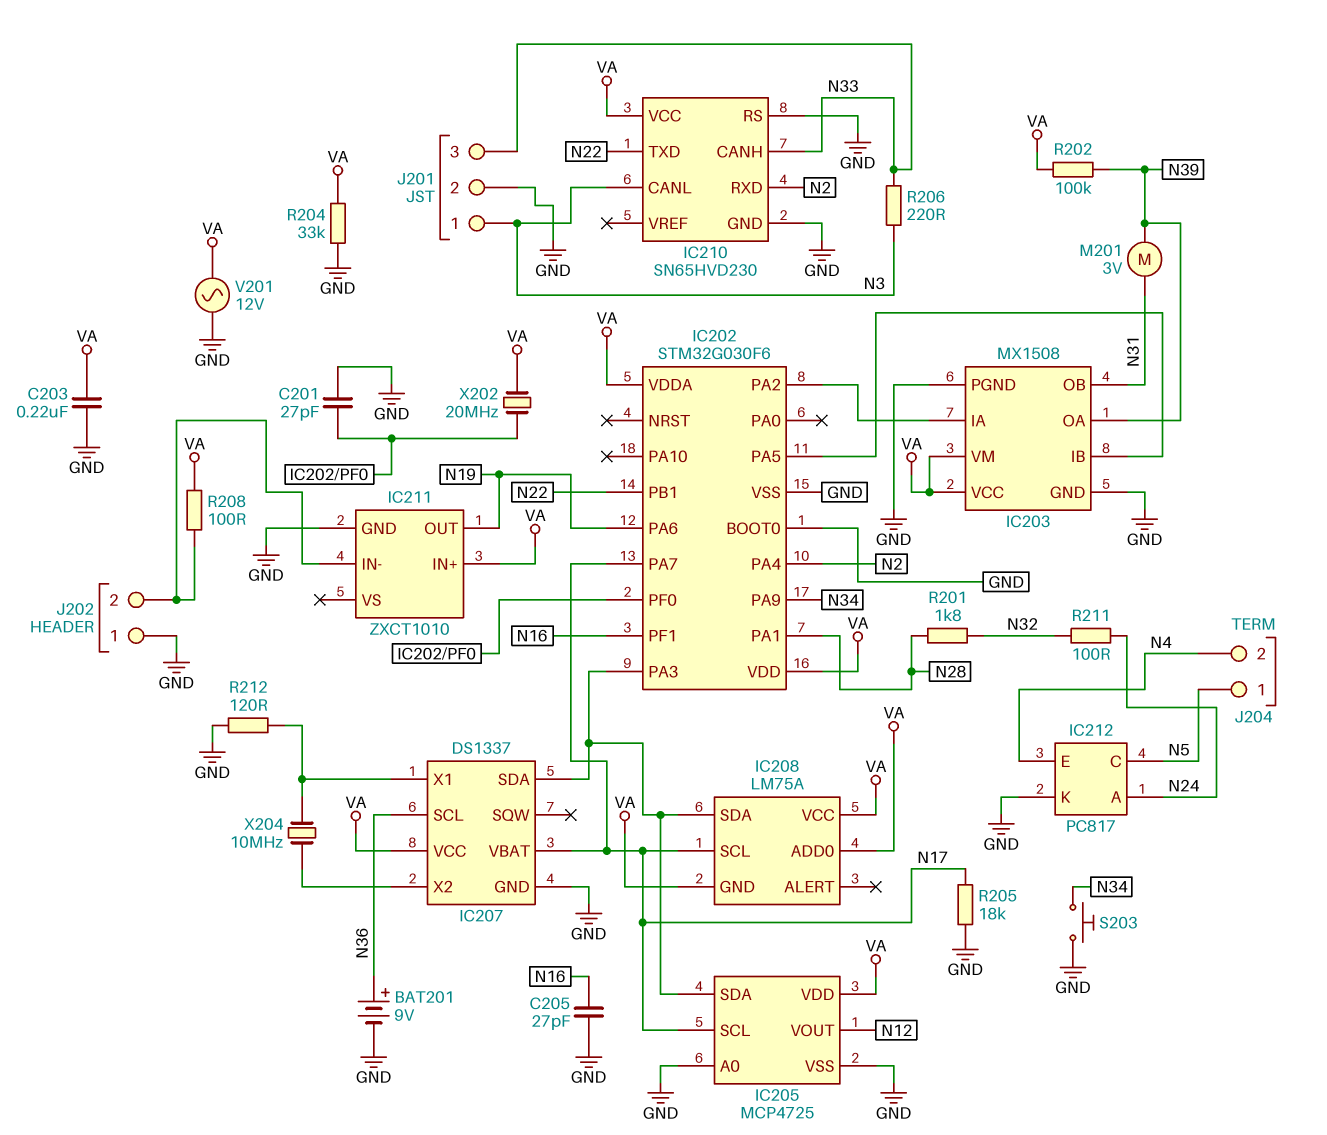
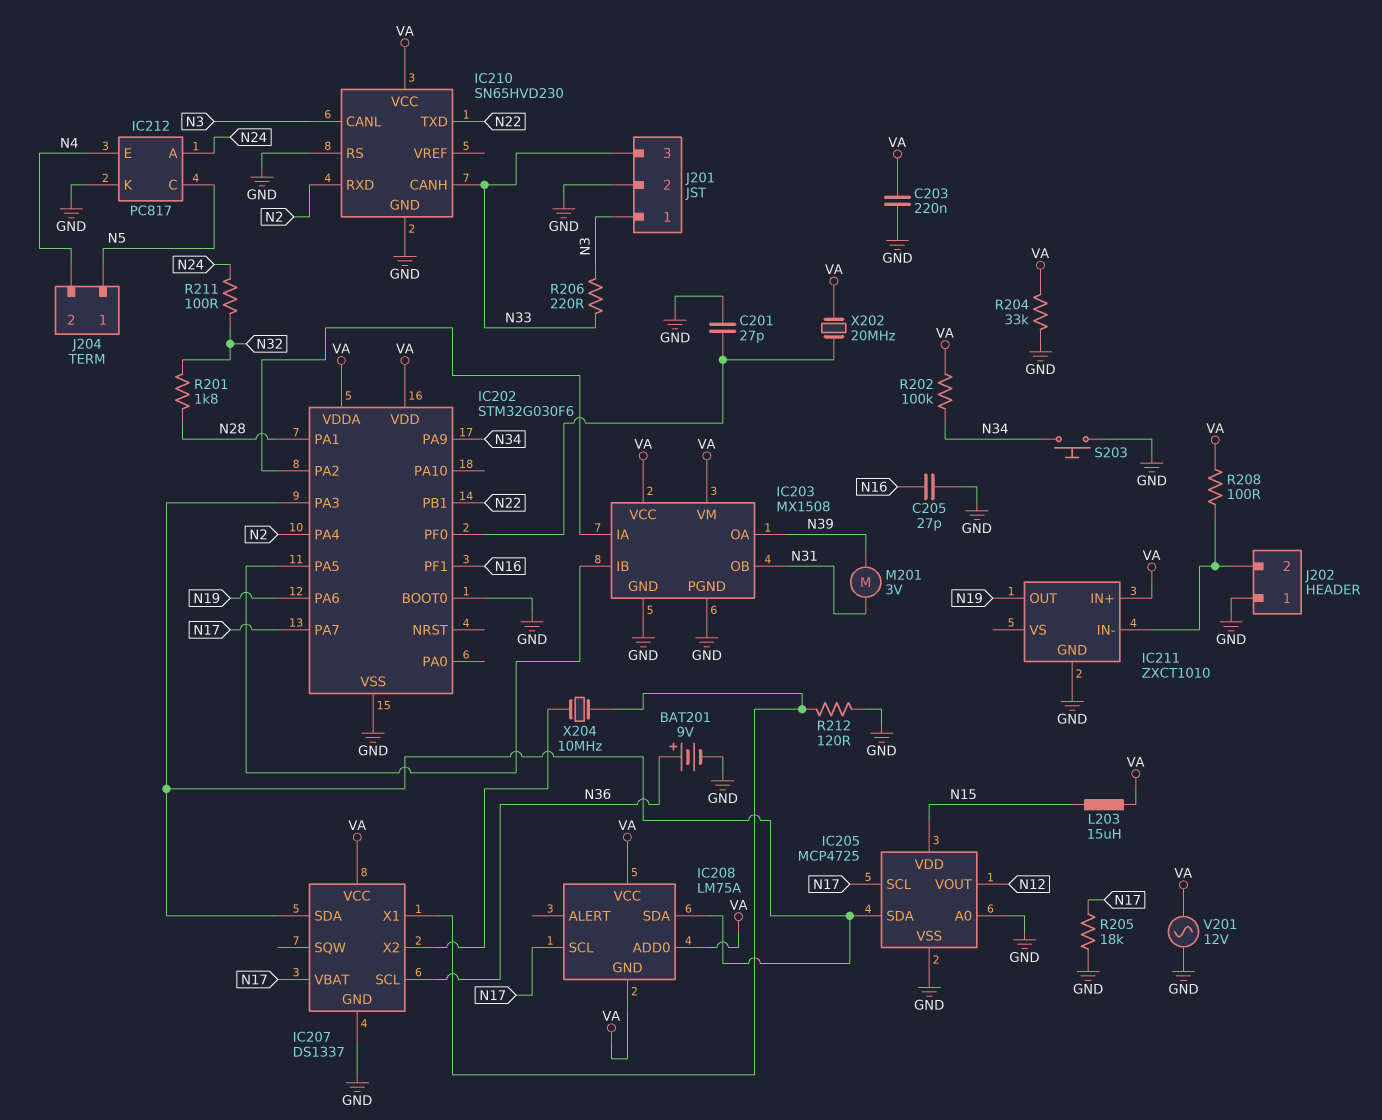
IC205 pin VDD: VA -> N15
L203: none -> 15uH (N15, VA)
R202: 100k (N39, VA) -> 100k (N34, VA)

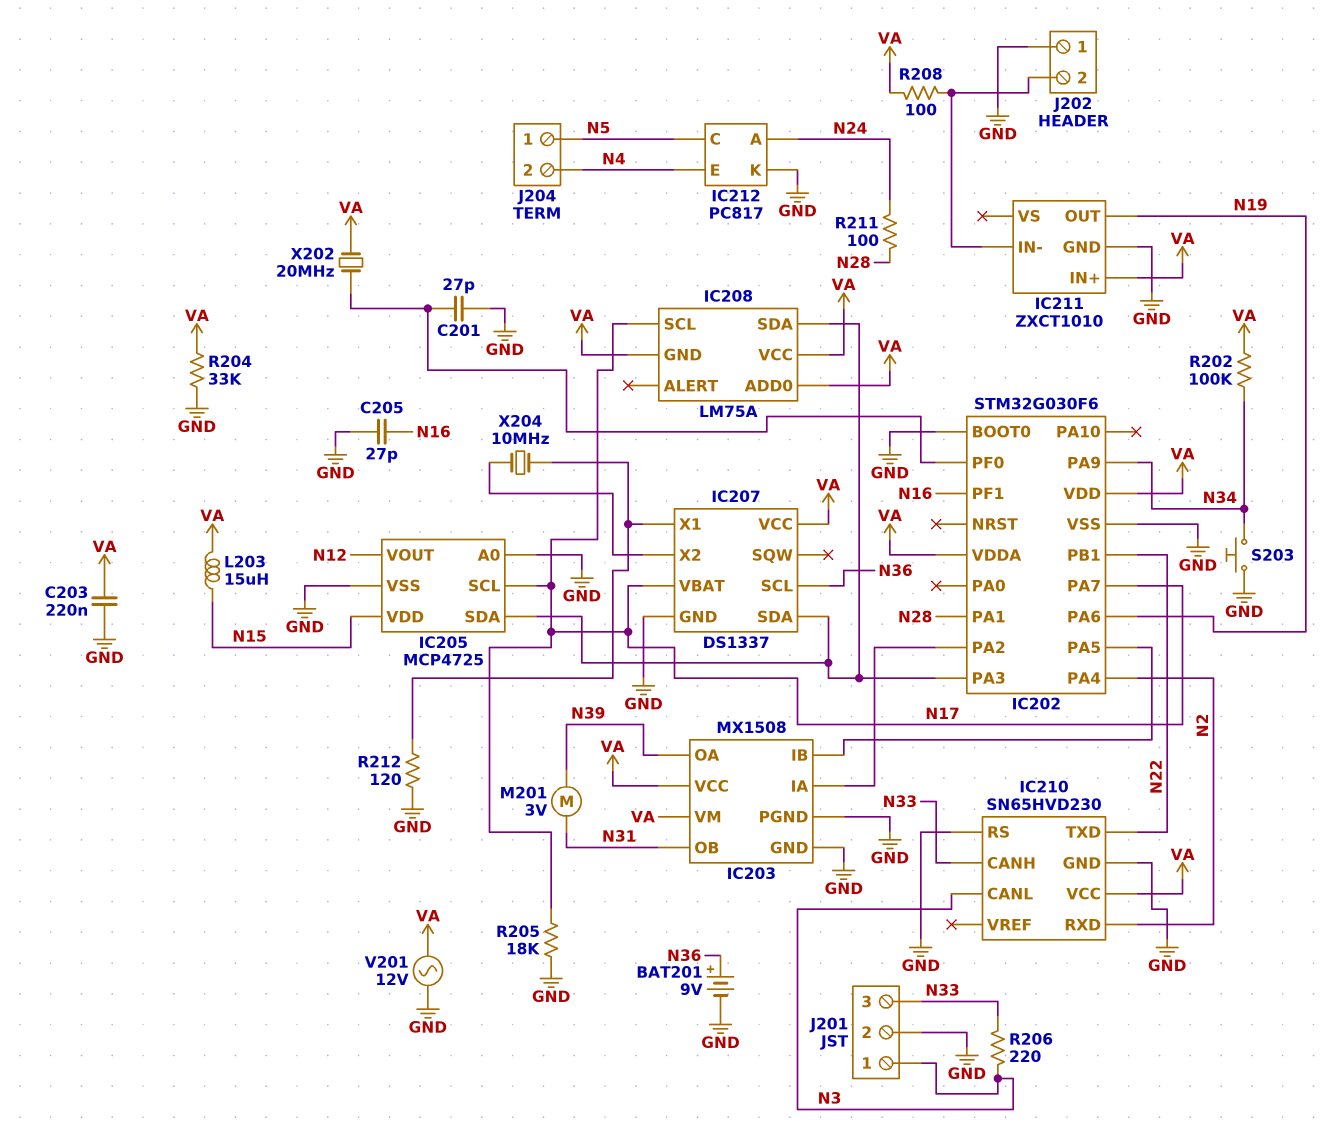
R201: 1.8k (N28, N32) -> none
R211: 100 (N24, N32) -> 100 (N24, N28)

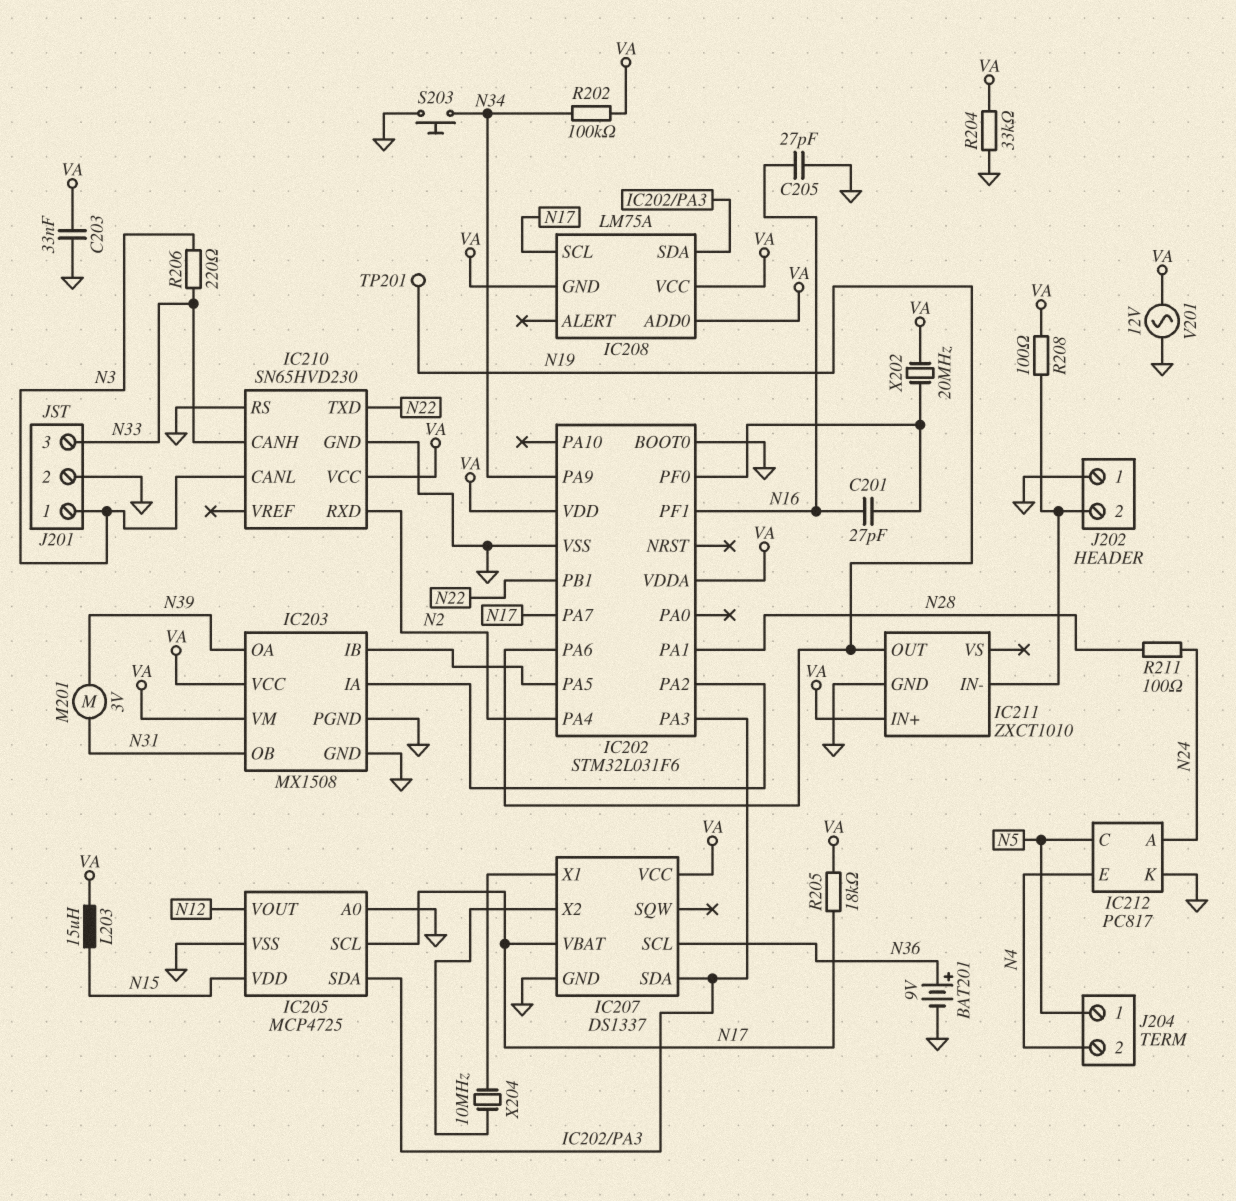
C201: 27pF (GND, IC202/PF0) -> 27pF (IC202/PF0, N16)
C203: 220nF (GND, VA) -> 33nF (GND, VA)
IC202: STM32G030F6 -> STM32L031F6
R205: 18k (GND, N17) -> 18k (N17, VA)
R212: 120 (GND, IC207/X1) -> none
TP201: none -> test point (N19)

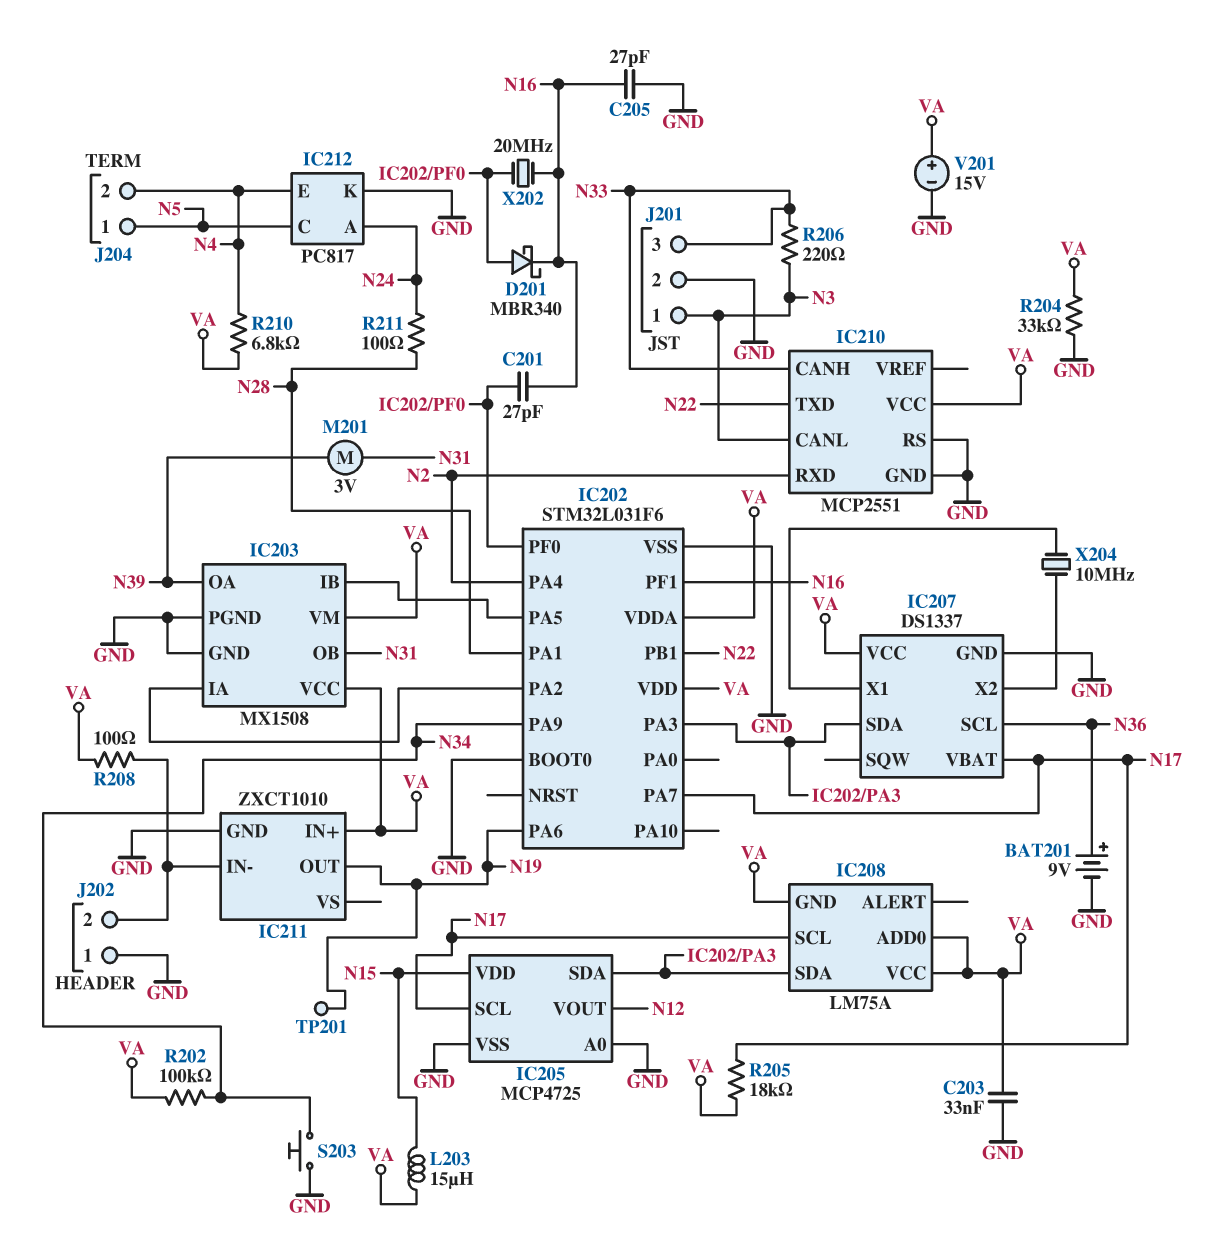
D201: none -> schottky MBR340 (A IC202/PF0, K N16)
IC210: SN65HVD230 -> MCP2551
R210: none -> 6.8k (N4, VA)
V201: AC 12V (GND, VA) -> 15V (plus VA, minus GND)
X202: 20MHz (IC202/PF0, VA) -> 20MHz (IC202/PF0, N16)

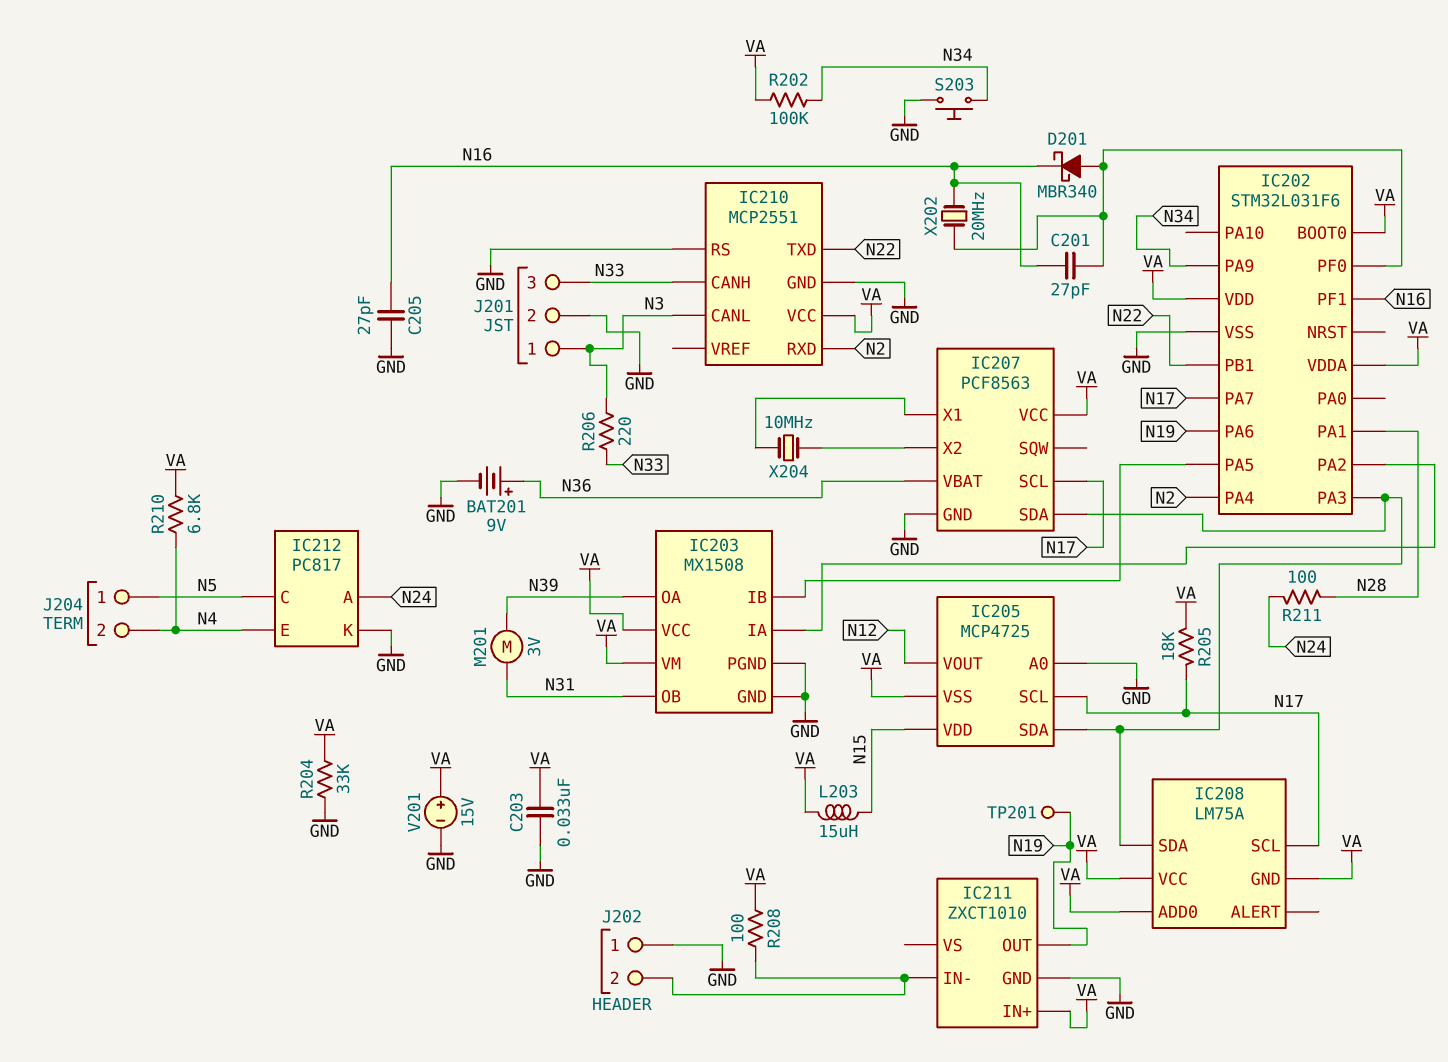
IC202 pin BOOT0: GND -> VA
IC205 pin VSS: GND -> VA
IC207: DS1337 -> PCF8563
IC207 pin SCL: N36 -> N17
IC207 pin VBAT: N17 -> N36

